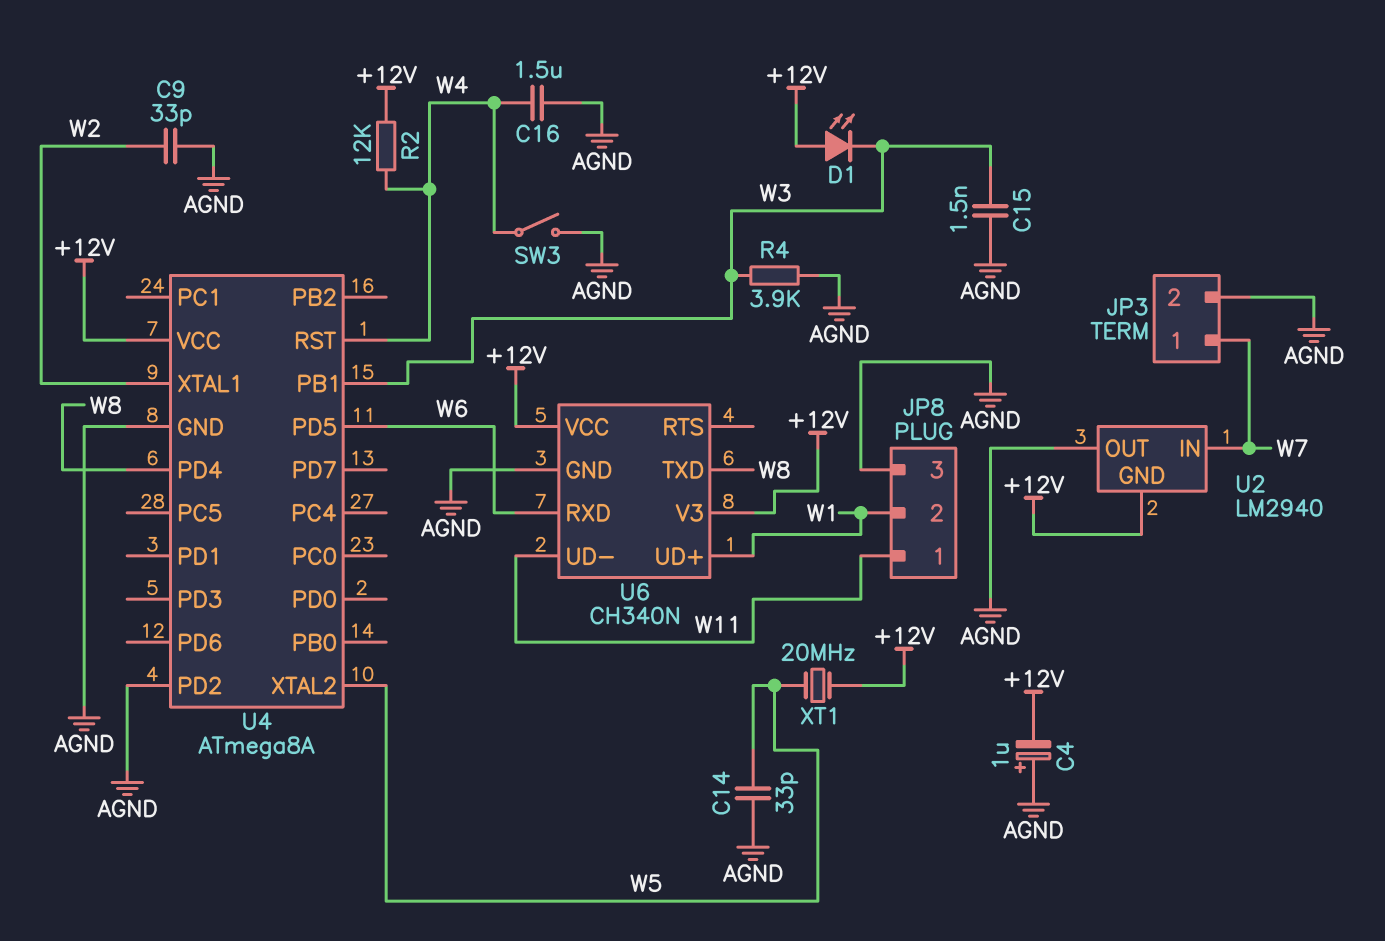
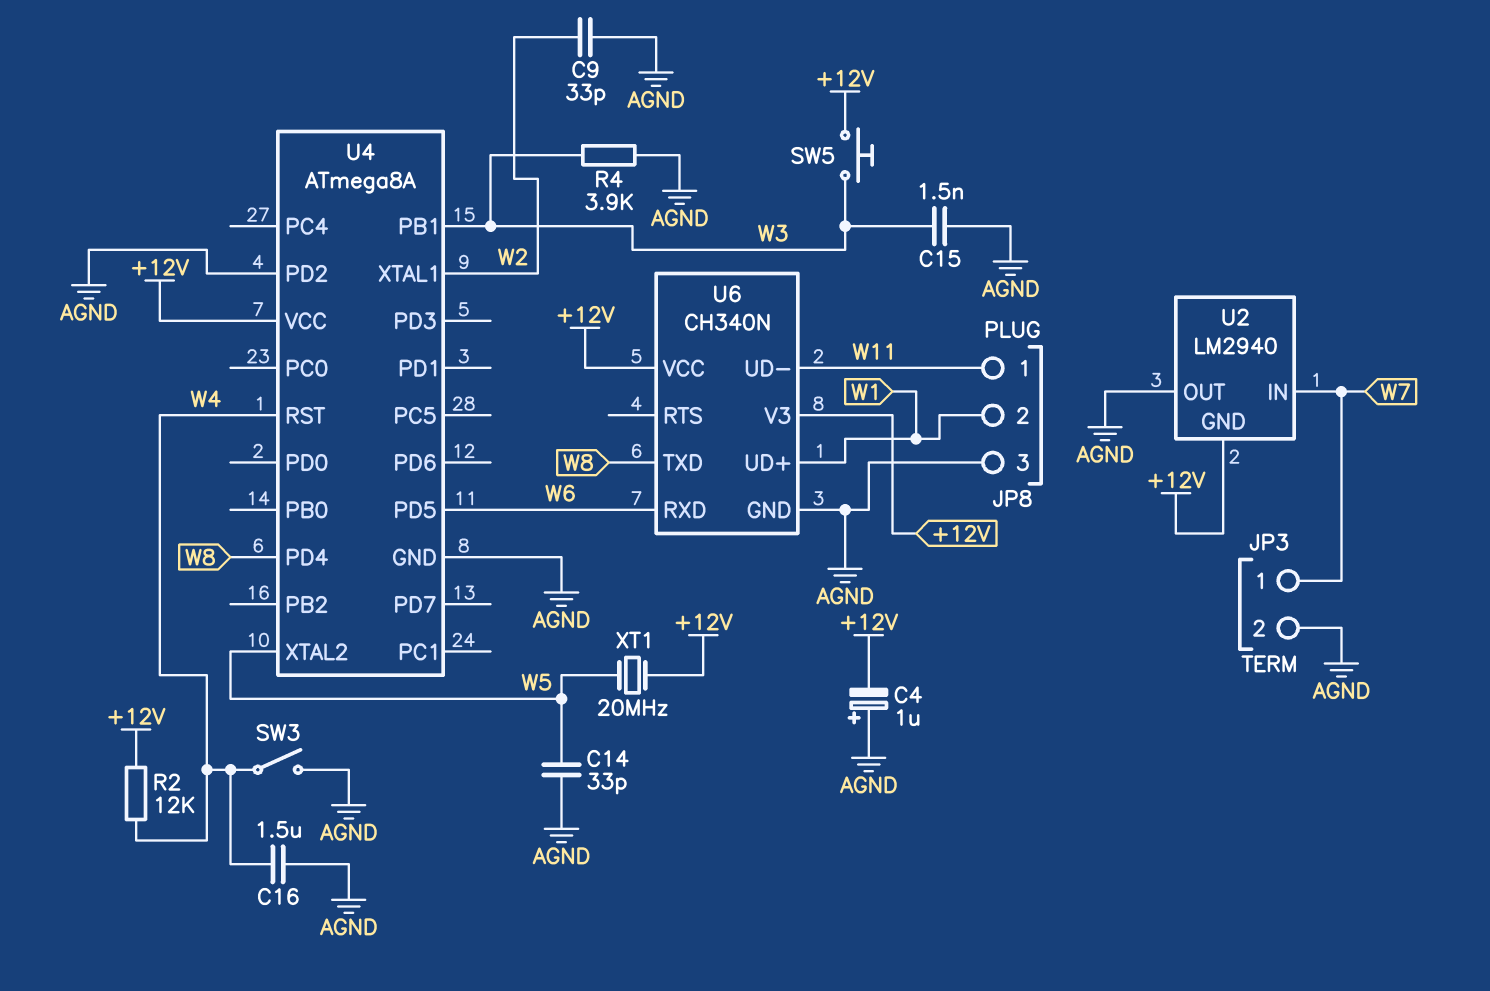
D1: LED (A +12V, K W3) -> none
SW5: none -> button (+12V, W3)

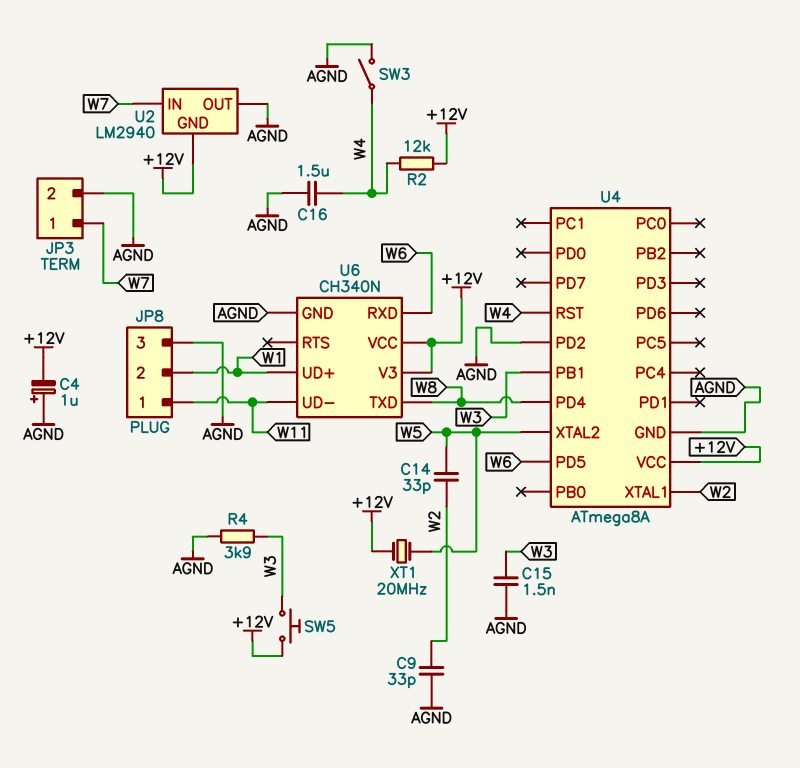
C14: 33pF (AGND, W5) -> 33pF (W2, W5)

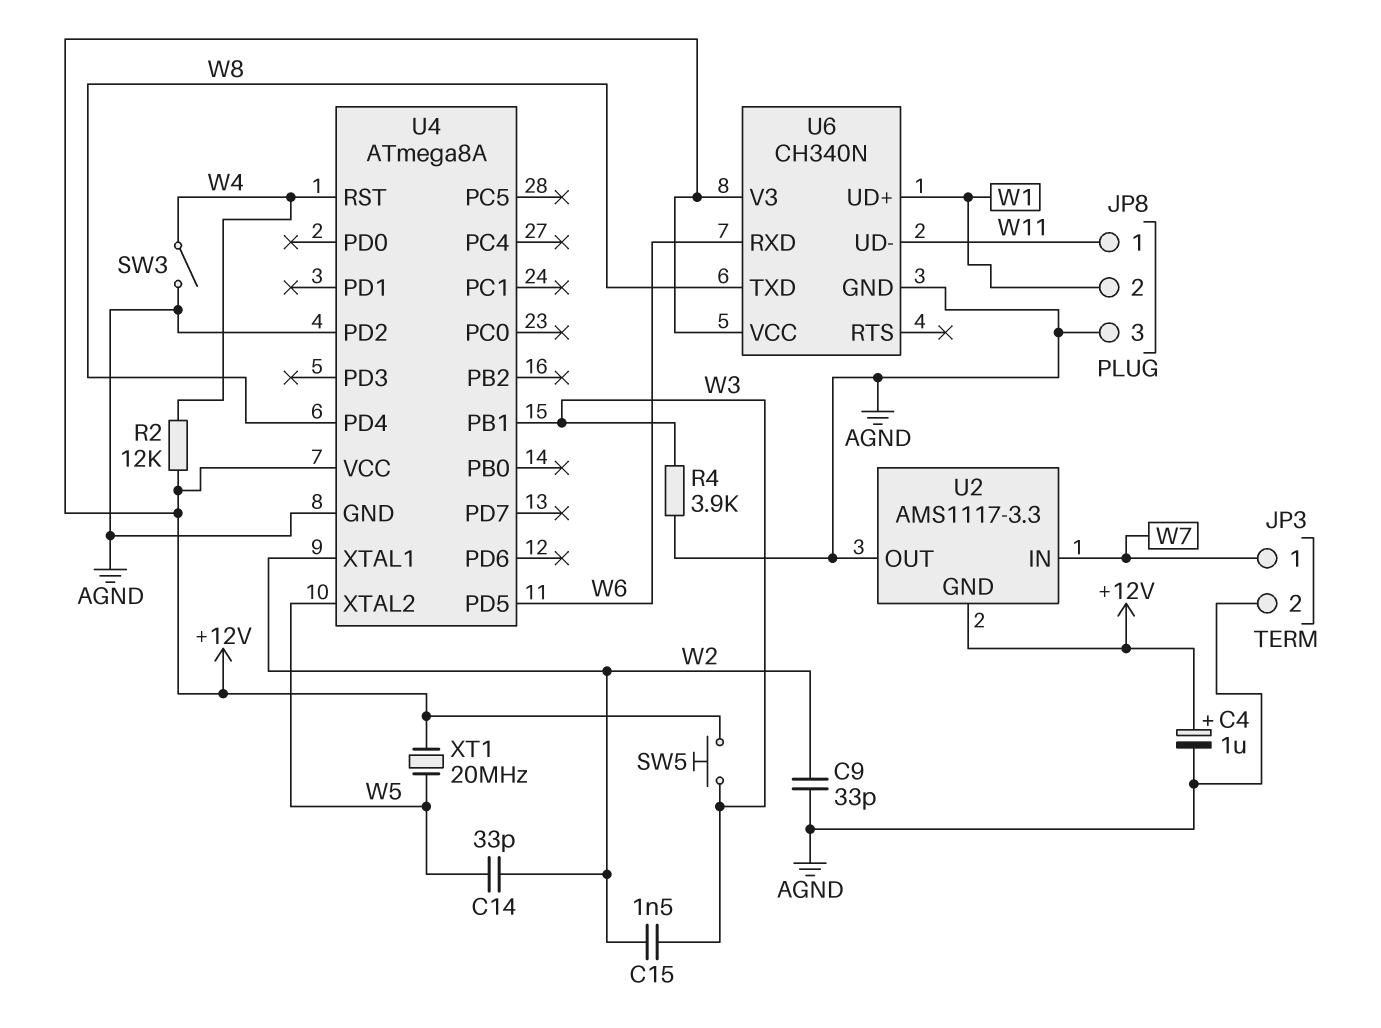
C4: 1uF (plus AGND, minus +12V) -> 1uF (plus +12V, minus AGND)
C15: 1.5nF (AGND, W3) -> 1.5nF (W2, W3)
C16: 1.5uF (AGND, W4) -> none
U2: LM2940 -> AMS1117-3.3

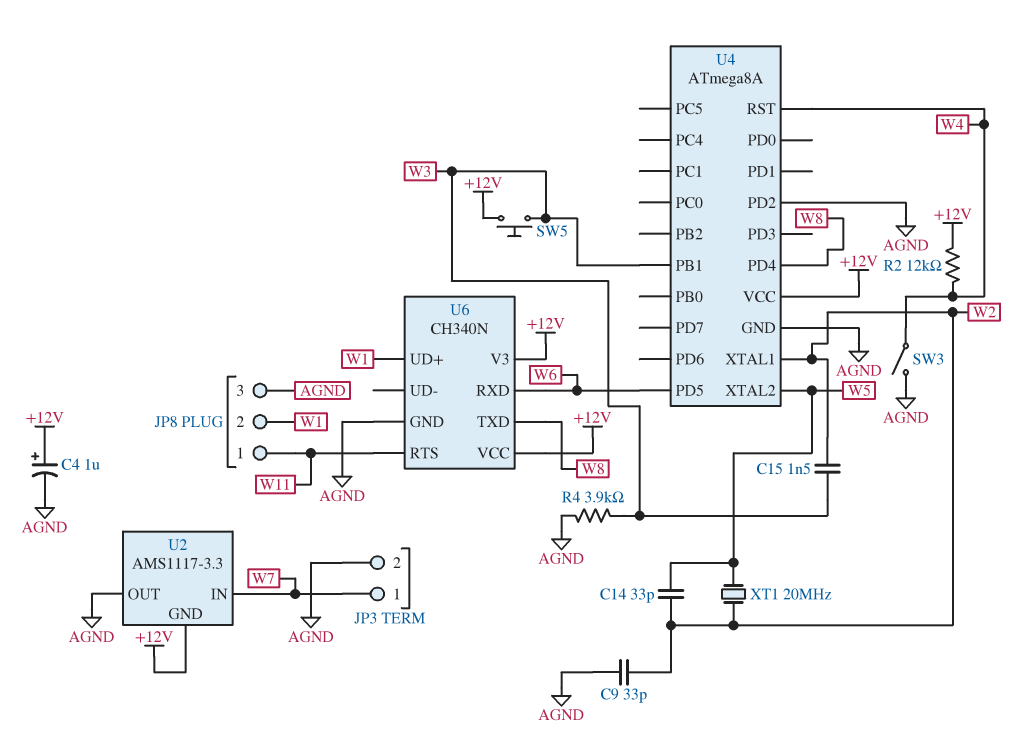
U6 pin RTS: none -> W11
U6 pin UD-: W11 -> none
XT1: 20MHz (+12V, W5) -> 20MHz (W2, W5)

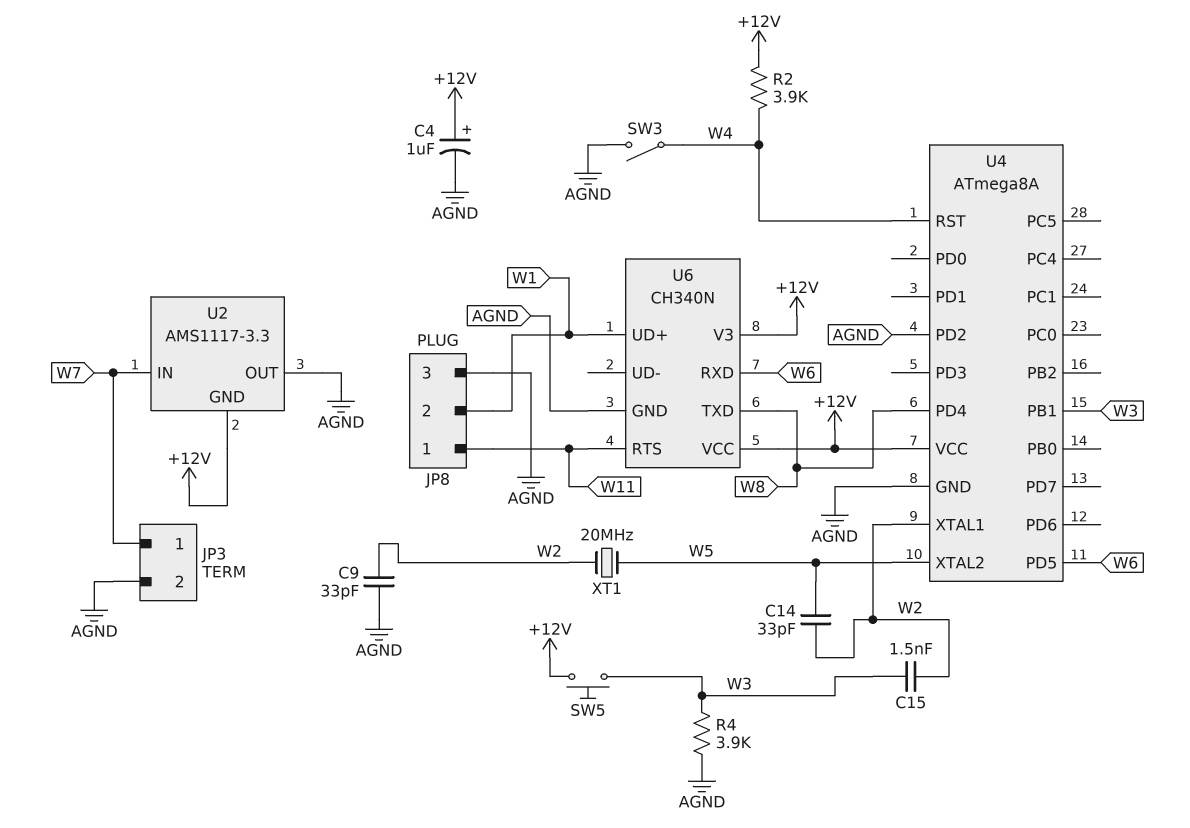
R2: 12k (+12V, W4) -> 3.9k (+12V, W4)

